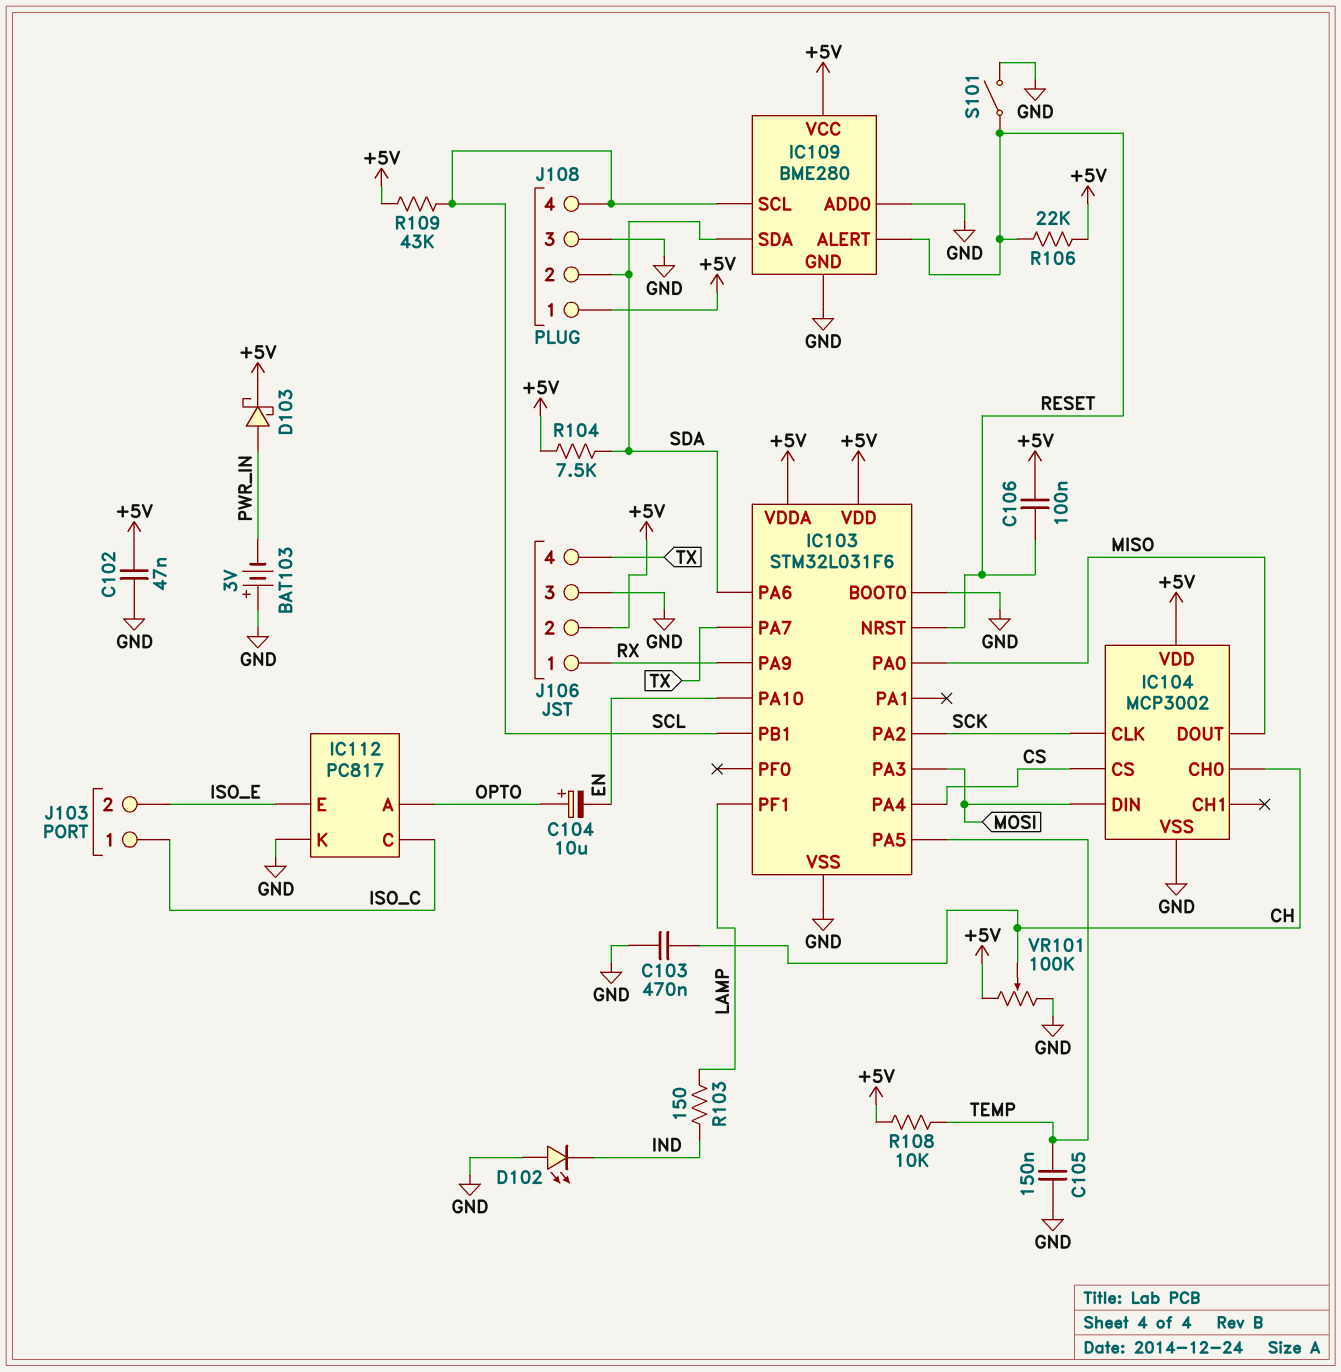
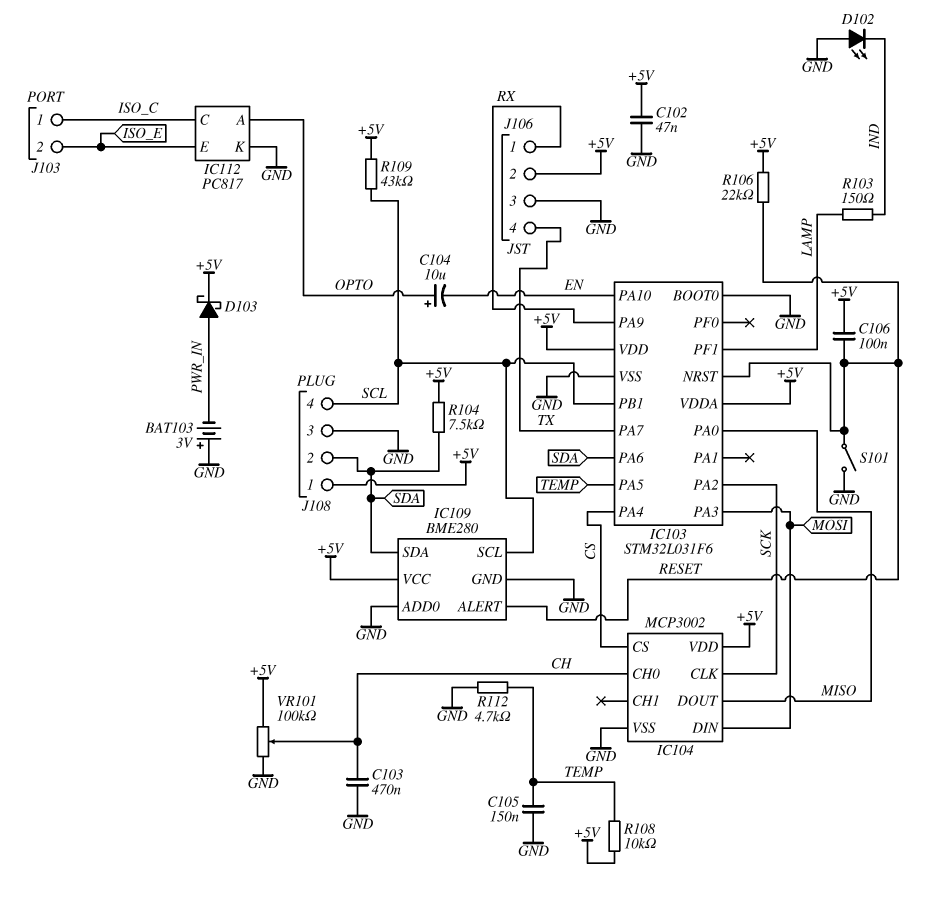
R112: none -> 4.7k (GND, TEMP)

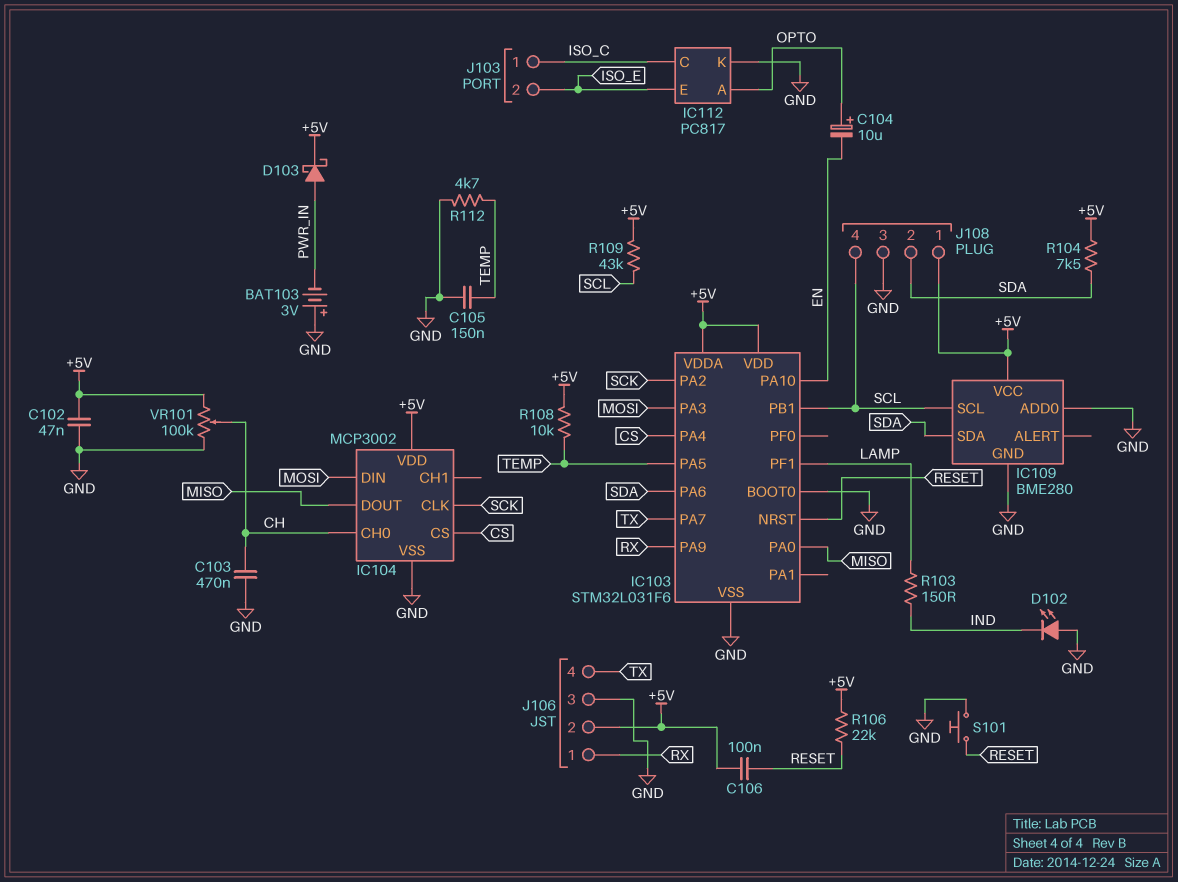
IC109 pin ALERT: RESET -> none
S101: switch (GND, RESET) -> button (GND, RESET)

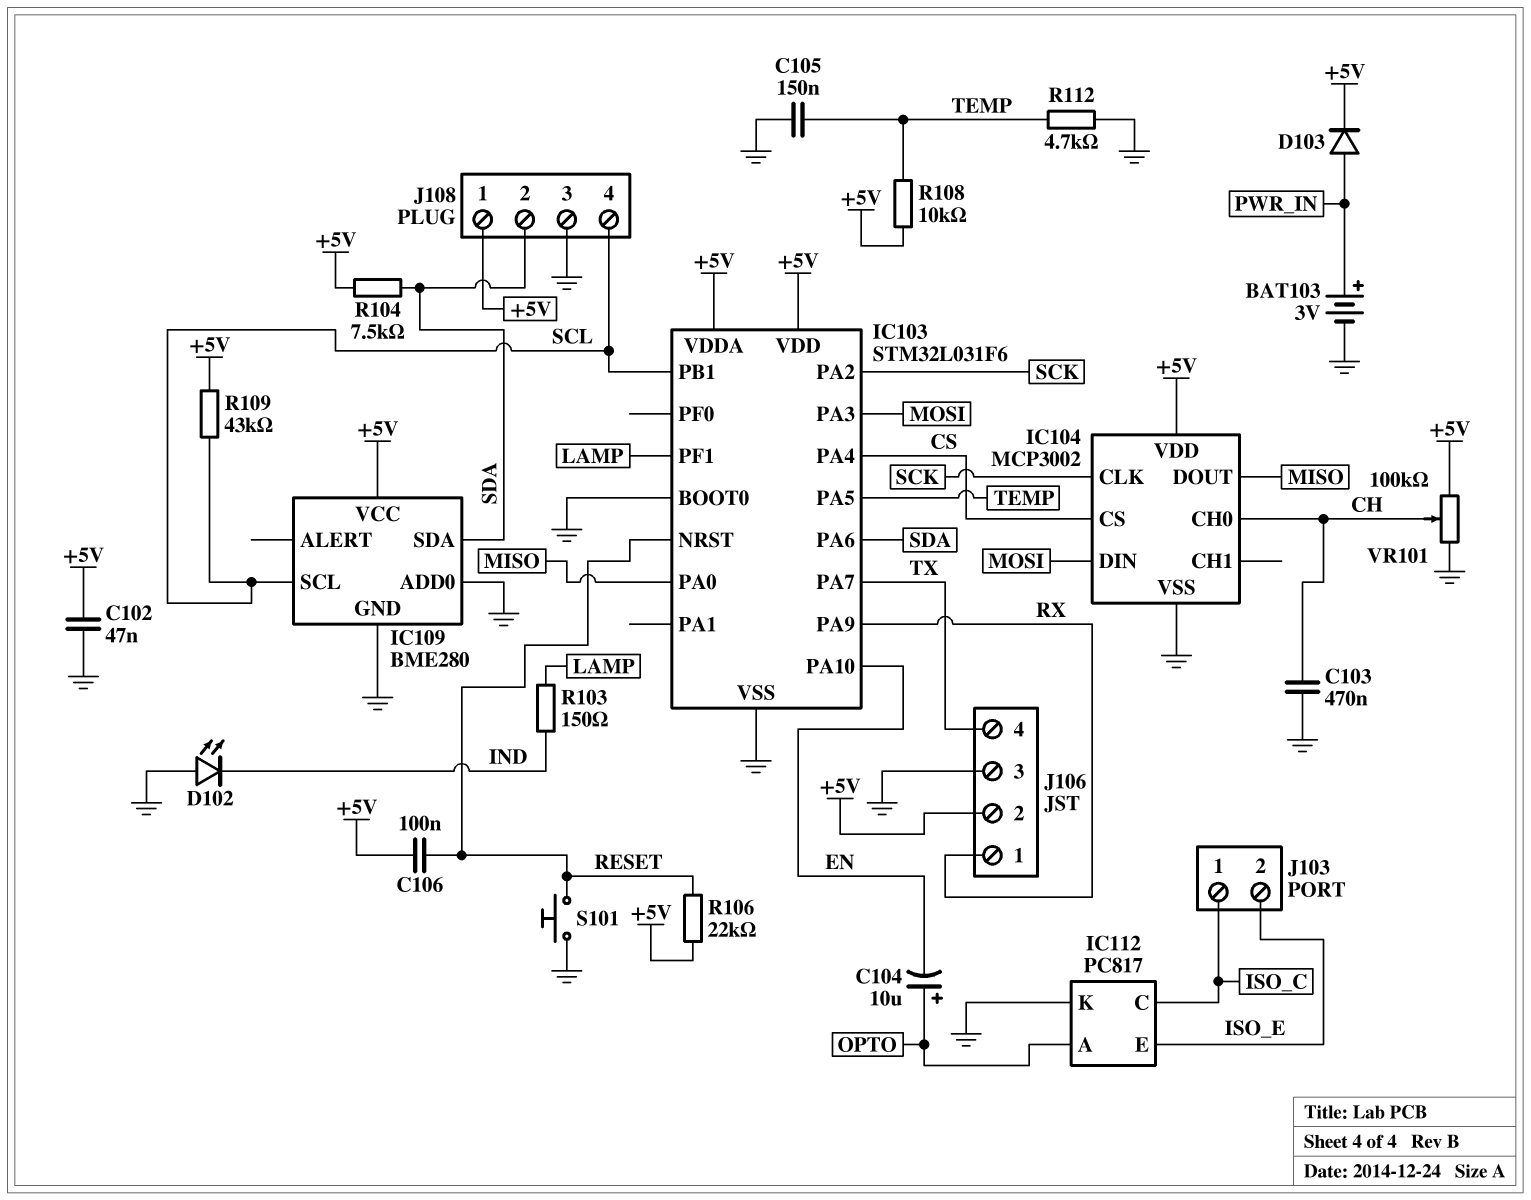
BAT103: 3V (plus GND, minus PWR_IN) -> 3V (plus PWR_IN, minus GND)
D103: schottky (A PWR_IN, K +5V) -> diode (A PWR_IN, K +5V)

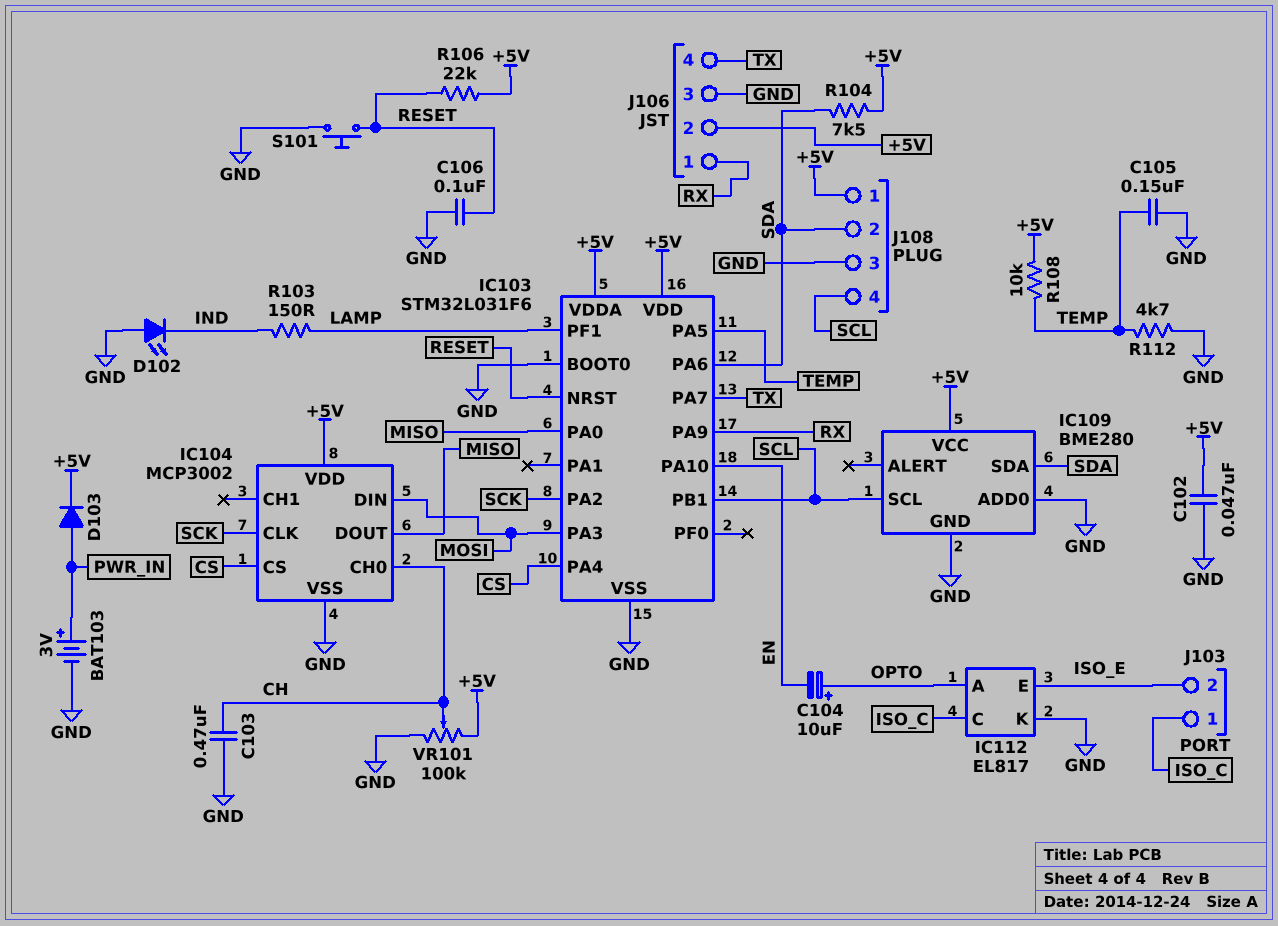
C106: 100nF (+5V, RESET) -> 100nF (GND, RESET)
IC112: PC817 -> EL817
R109: 43k (+5V, SCL) -> none

